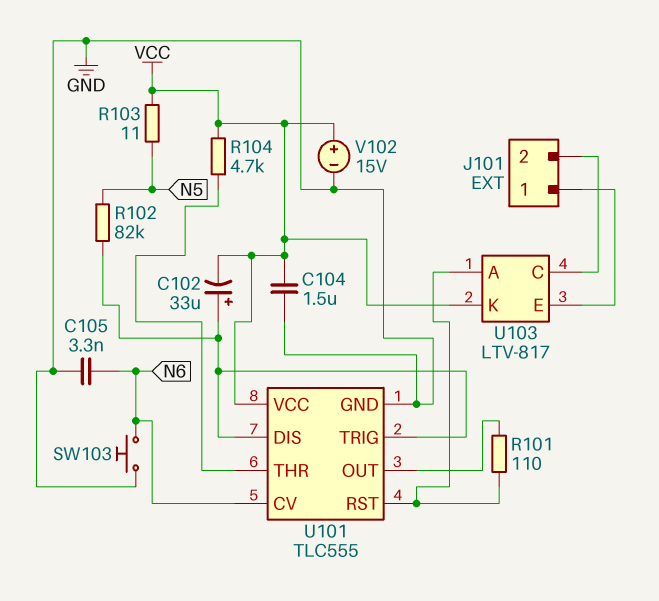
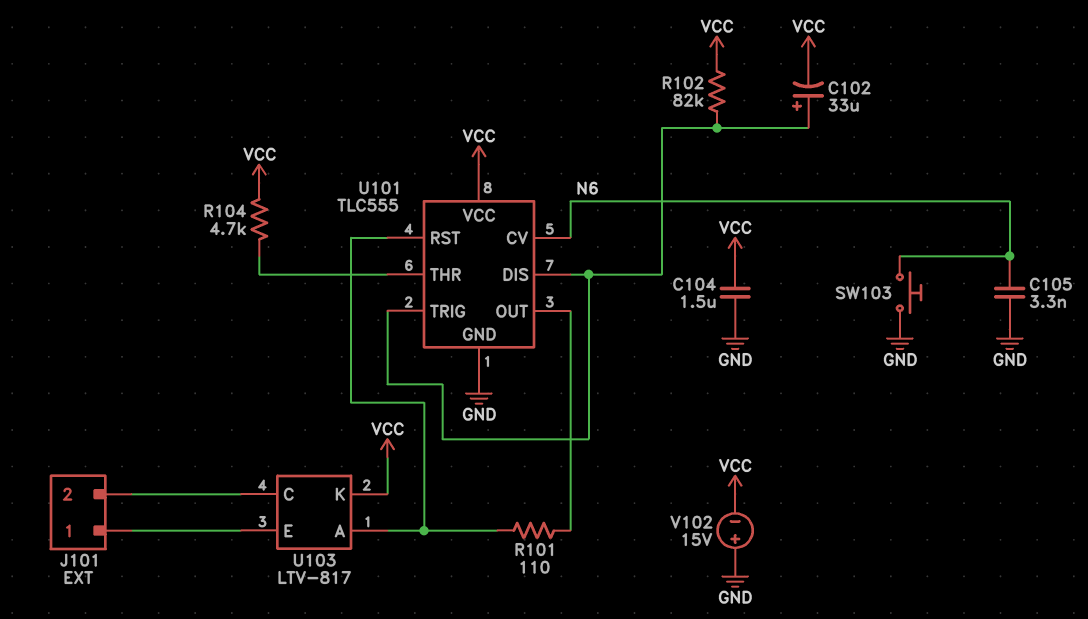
R102: 82k (N5, U101/DIS) -> 82k (U101/DIS, VCC)
R103: 11 (N5, VCC) -> none
V102: 15V (plus VCC, minus GND) -> 15V (plus GND, minus VCC)

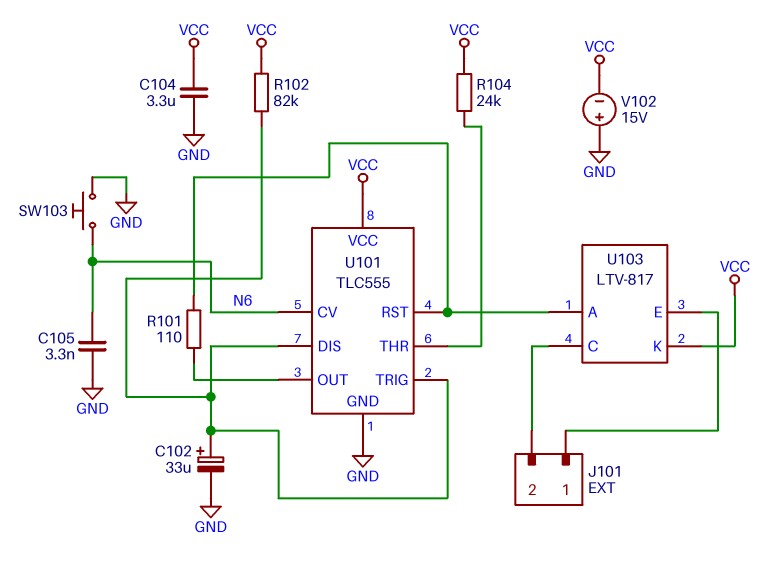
C102: 33uF (plus U101/DIS, minus VCC) -> 33uF (plus U101/DIS, minus GND)
C104: 1.5uF (GND, VCC) -> 3.3uF (GND, VCC)
R104: 4.7k (U101/THR, VCC) -> 24k (U101/THR, VCC)

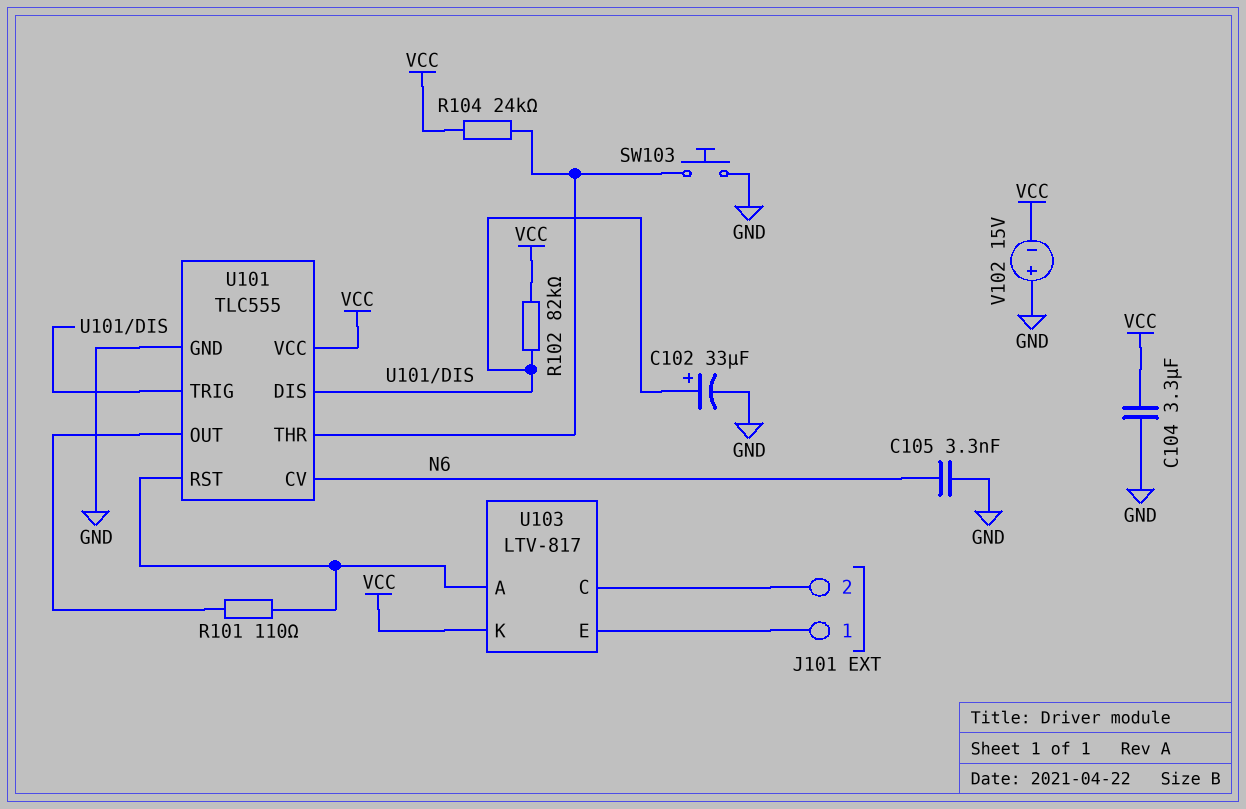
SW103: button (GND, N6) -> button (GND, U101/THR)

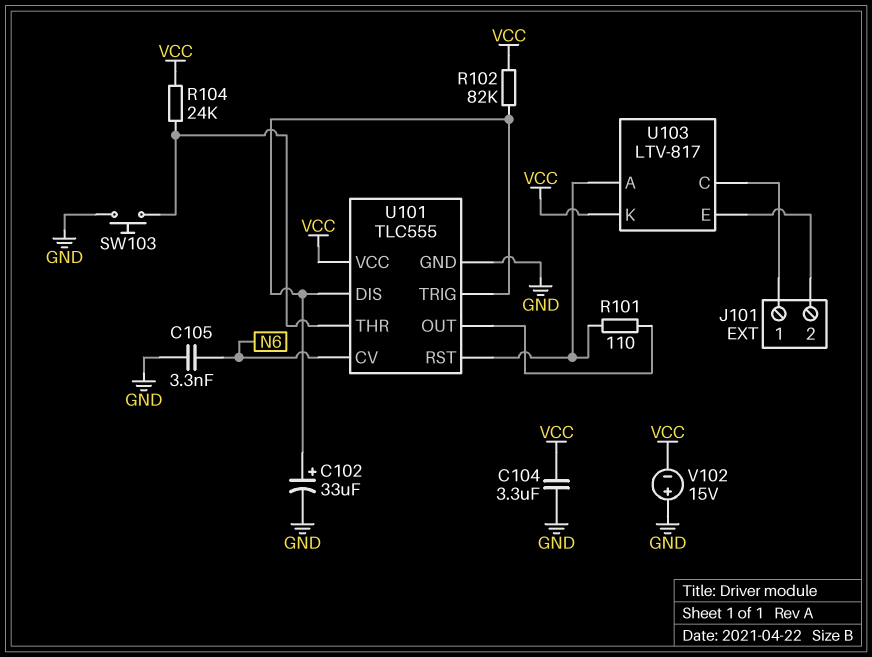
U103 pin C: J101/2 -> J101/1
U103 pin E: J101/1 -> J101/2

